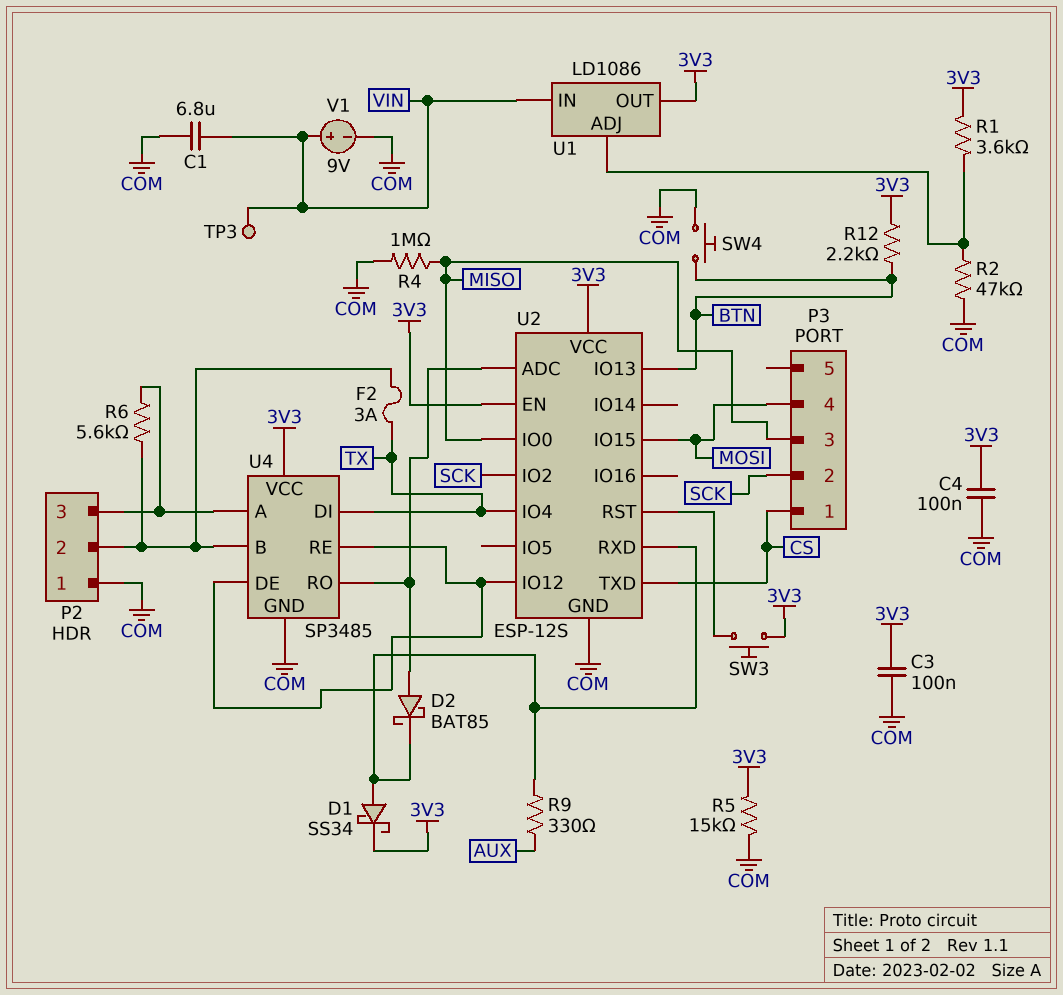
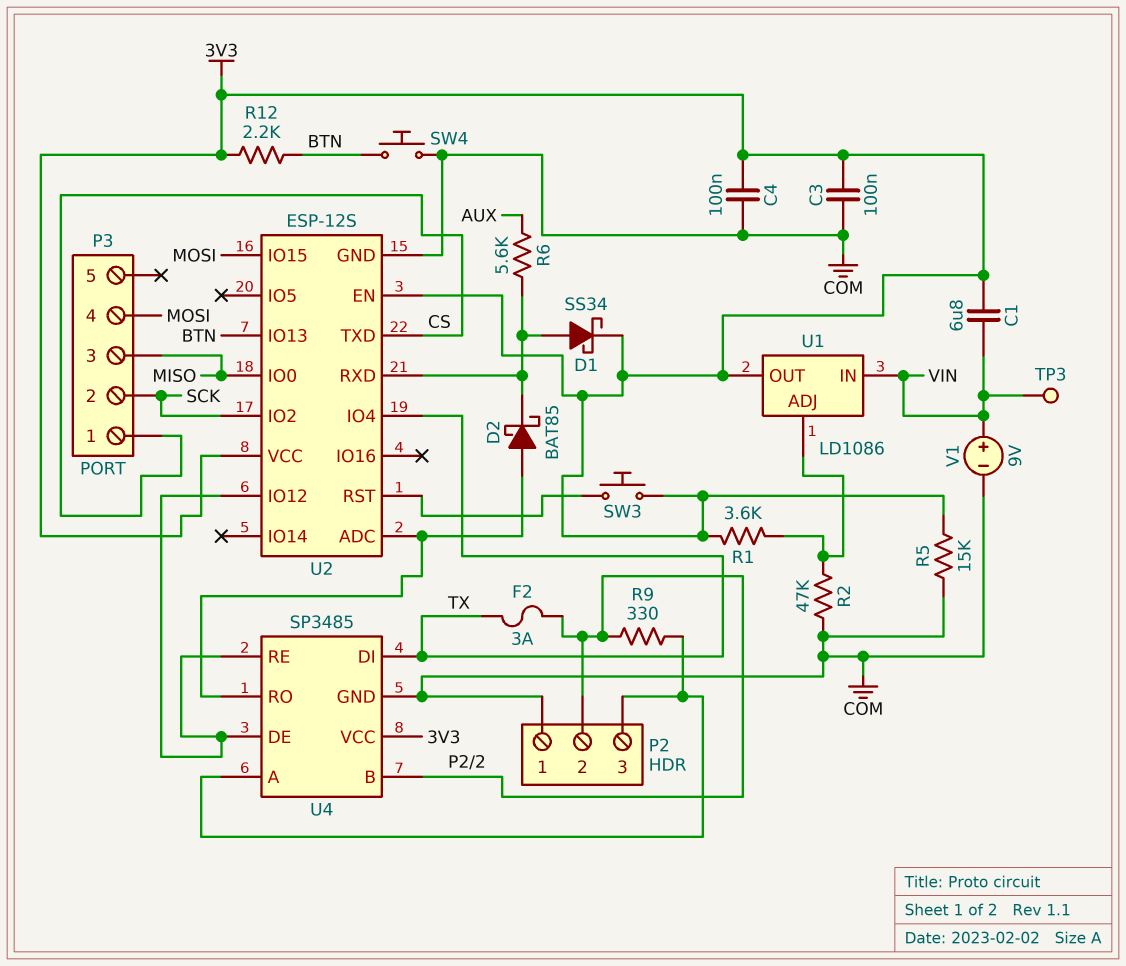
C1: 6.8uF (COM, VIN) -> 6.8uF (3V3, VIN)
R4: 1M (COM, MISO) -> none
R6: 5.6k (P2/2, P2/3) -> 5.6k (AUX, U2/RXD)
R9: 330 (AUX, U2/RXD) -> 330 (P2/2, P2/3)

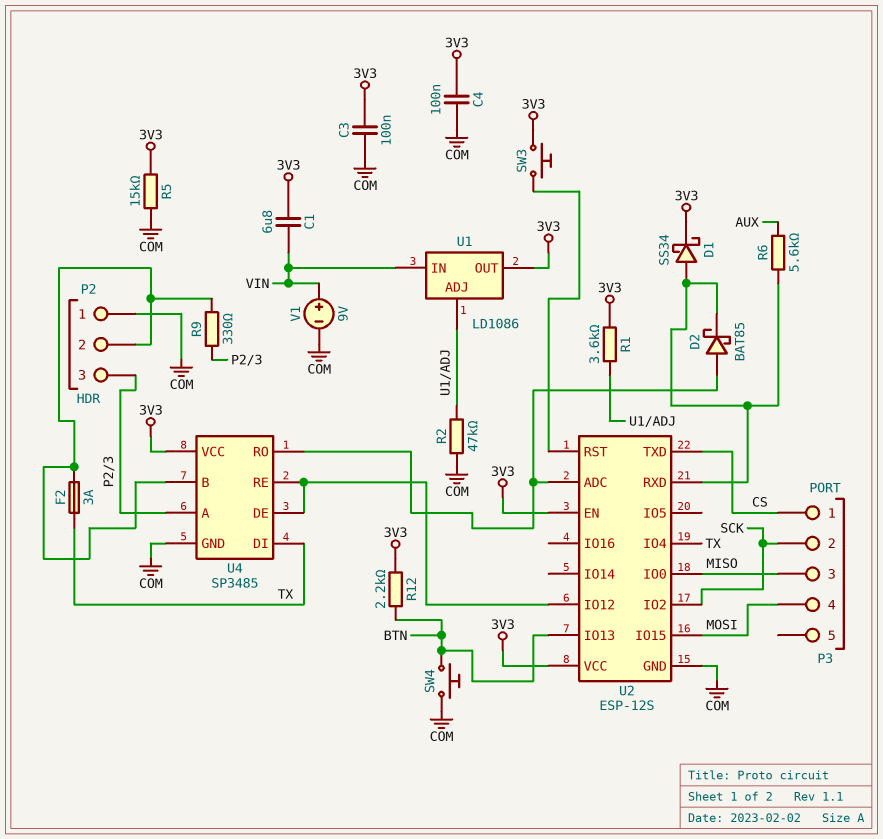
TP3: test point (VIN) -> none

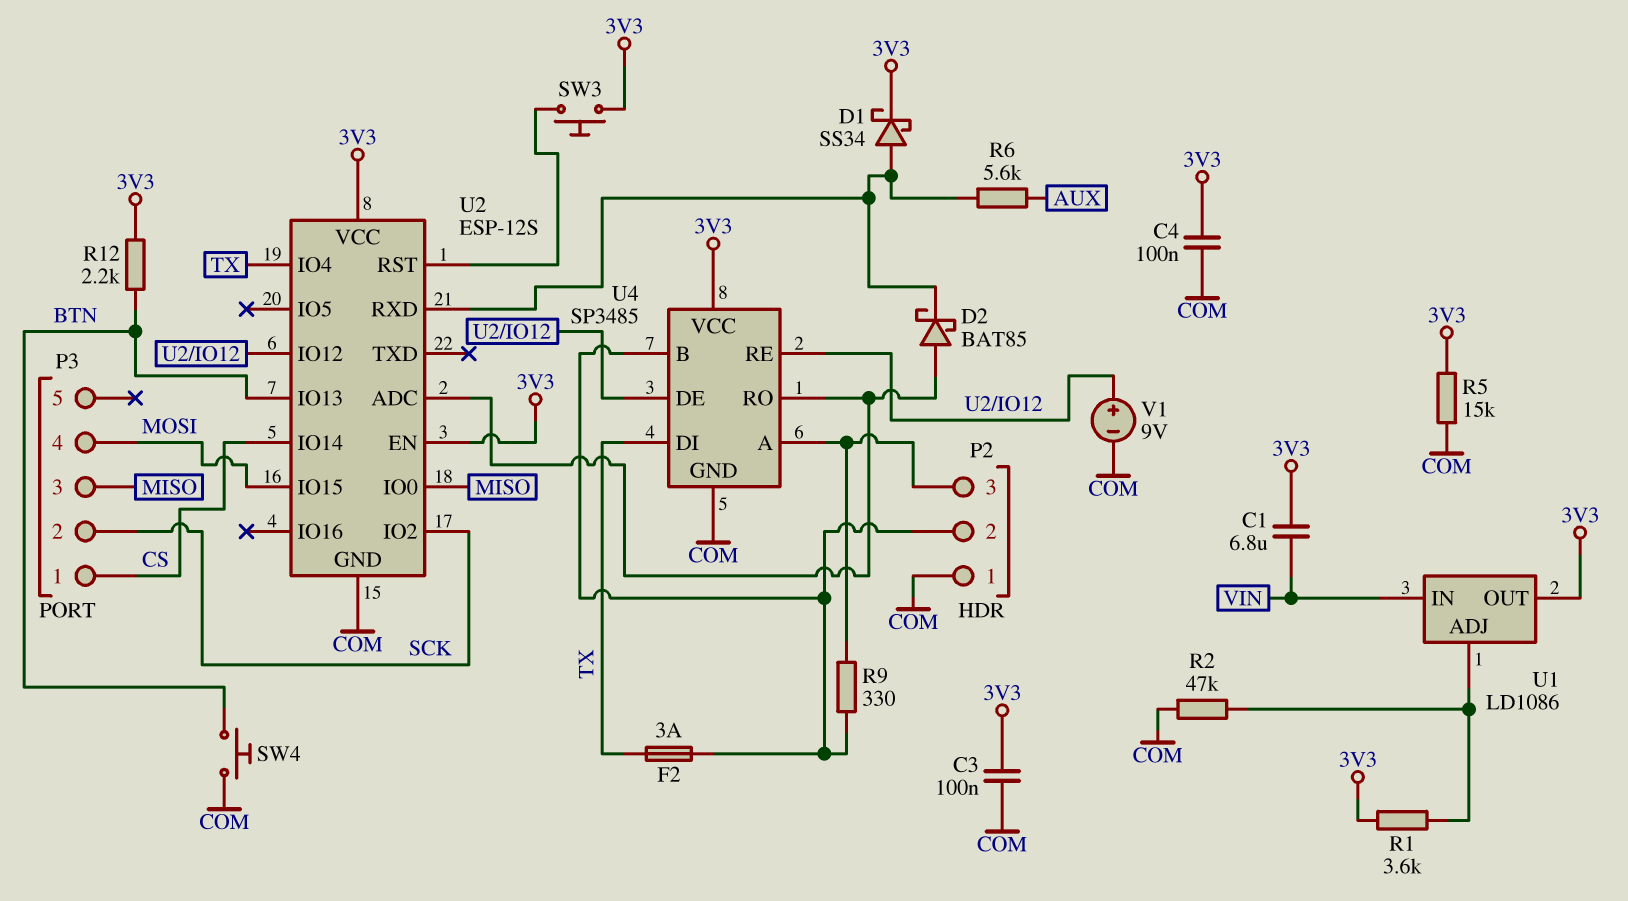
U2 pin IO14: none -> CS
U2 pin TXD: CS -> none
V1: 9V (plus VIN, minus COM) -> 9V (plus U2/IO12, minus COM)

